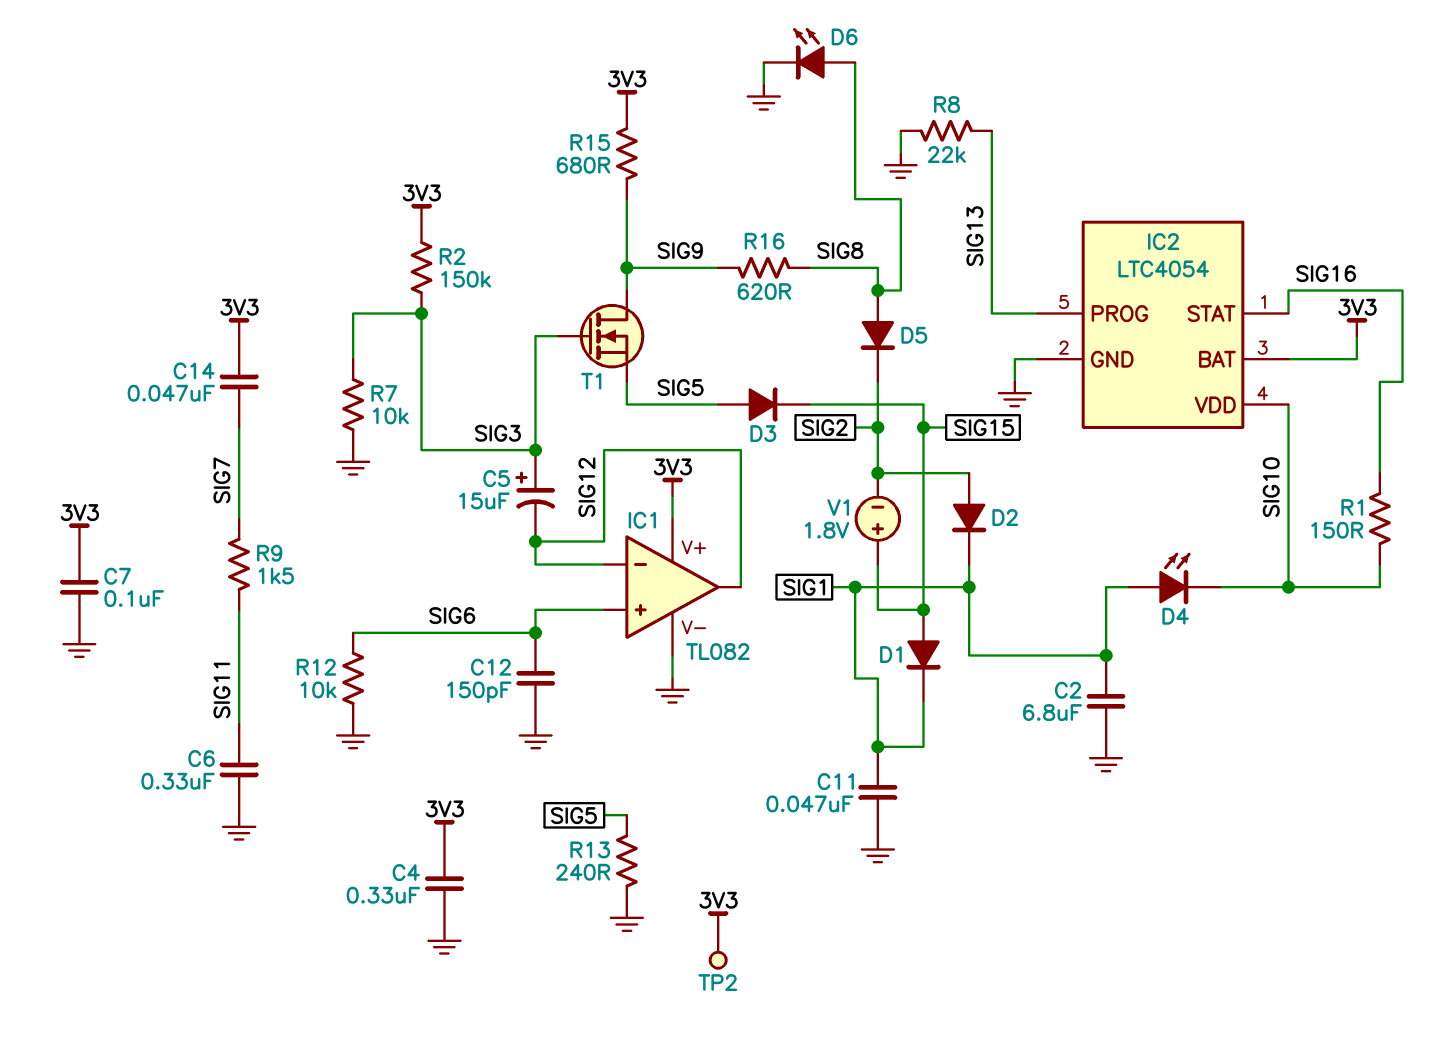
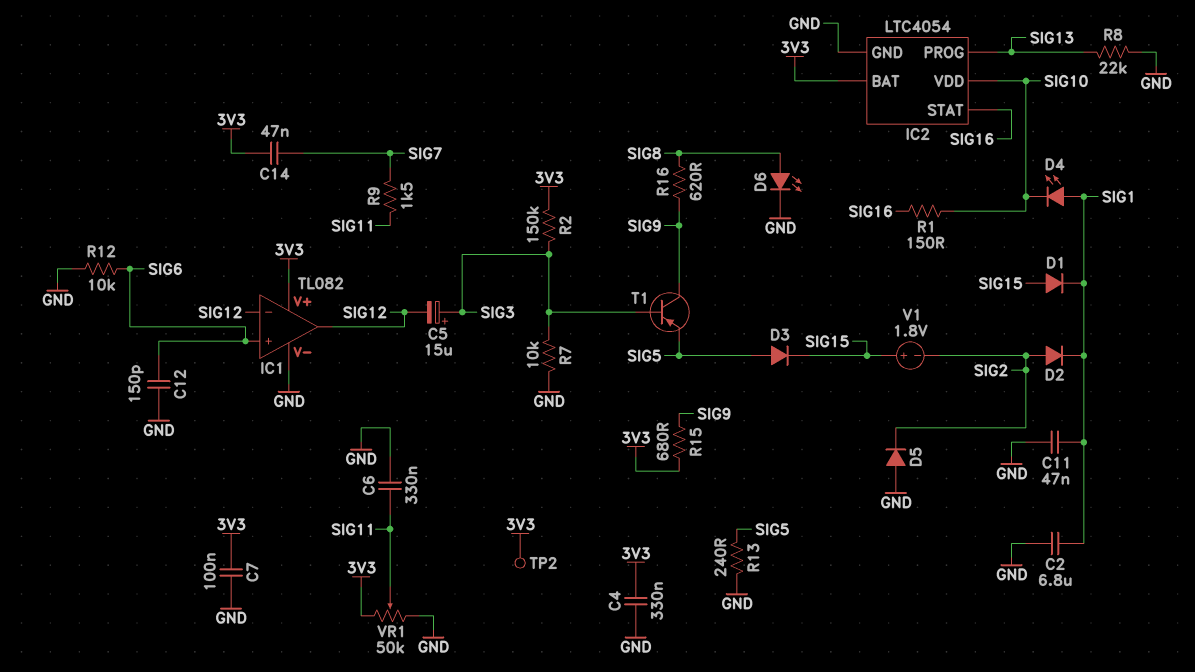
D5: diode (A SIG8, K SIG2) -> diode (A GND, K SIG2)
T1: NMOS (G SIG3, D SIG9, S SIG5) -> PNP (B SIG3, C SIG9, E SIG5)
VR1: none -> 50k (3V3, GND, wiper SIG11)

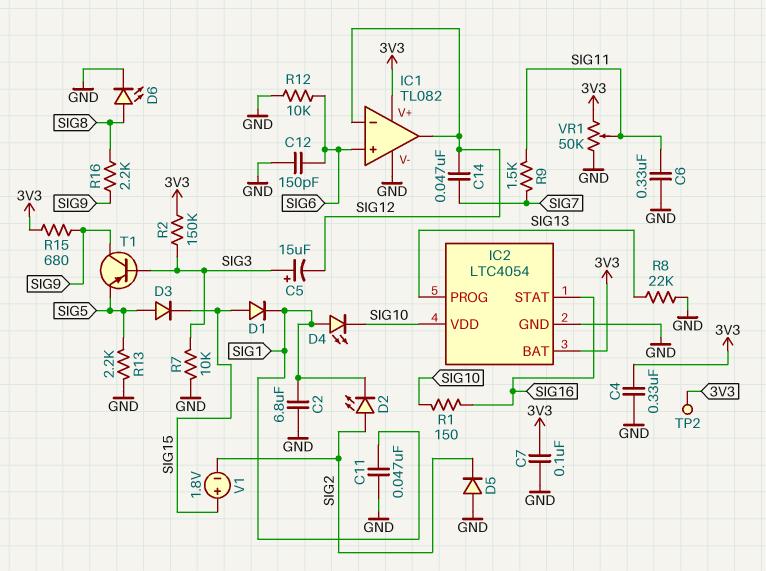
C14: 47nF (3V3, SIG7) -> 47nF (SIG7, SIG12)
D2: diode (A SIG2, K SIG1) -> LED (A SIG2, K SIG1)
R13: 240 (GND, SIG5) -> 2.2k (GND, SIG5)
R16: 620 (SIG8, SIG9) -> 2.2k (SIG8, SIG9)

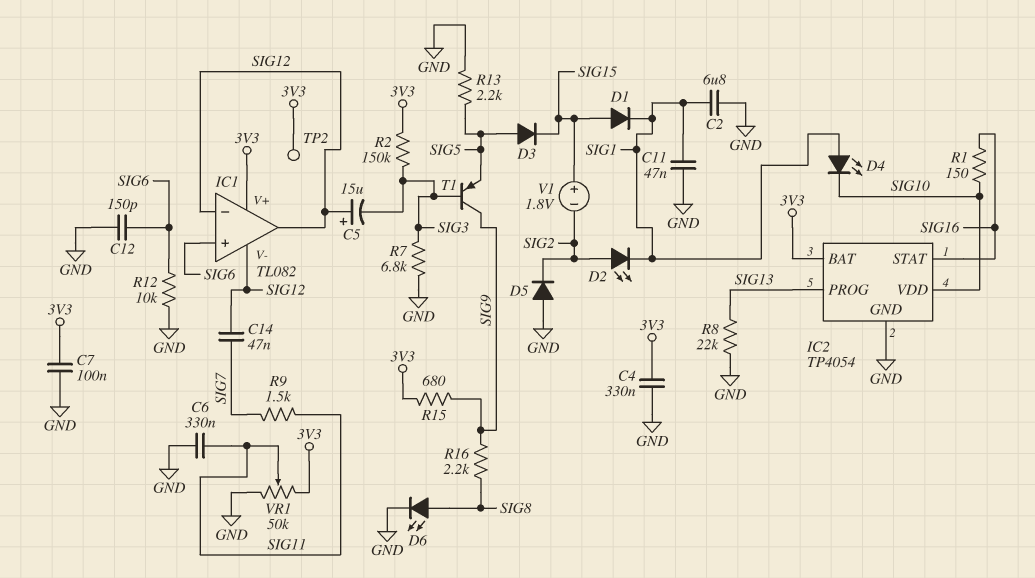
C5: 15uF (plus SIG3, minus SIG12) -> 15uF (plus SIG12, minus SIG3)
IC1 pin V-: GND -> SIG12
IC2: LTC4054 -> TP4054
R7: 10k (GND, SIG3) -> 6.8k (GND, SIG3)

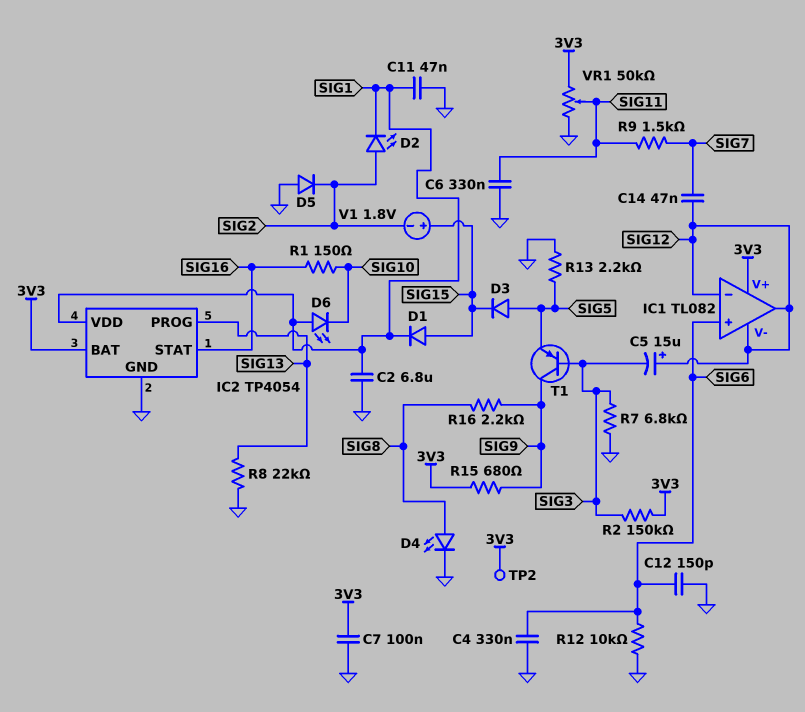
C4: 330nF (3V3, GND) -> 330nF (GND, SIG6)
D4: LED (A SIG1, K SIG10) -> LED (A SIG8, K GND)
D6: LED (A SIG8, K GND) -> LED (A SIG1, K SIG10)
IC2 pin VDD: SIG10 -> SIG1

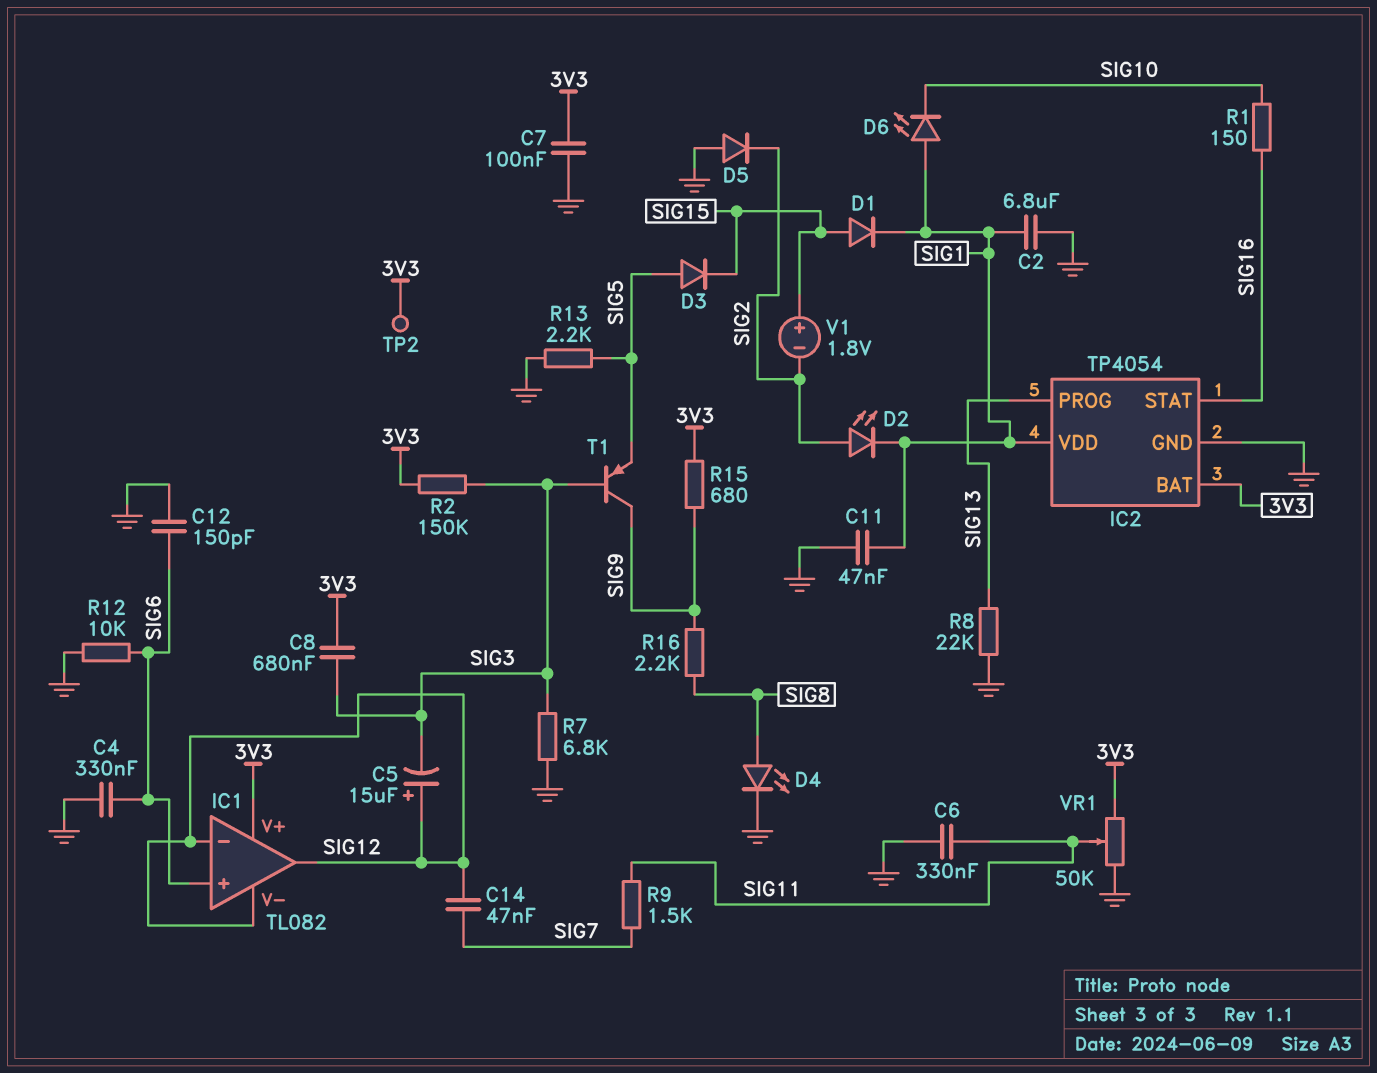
C8: none -> 680nF (3V3, SIG3)

